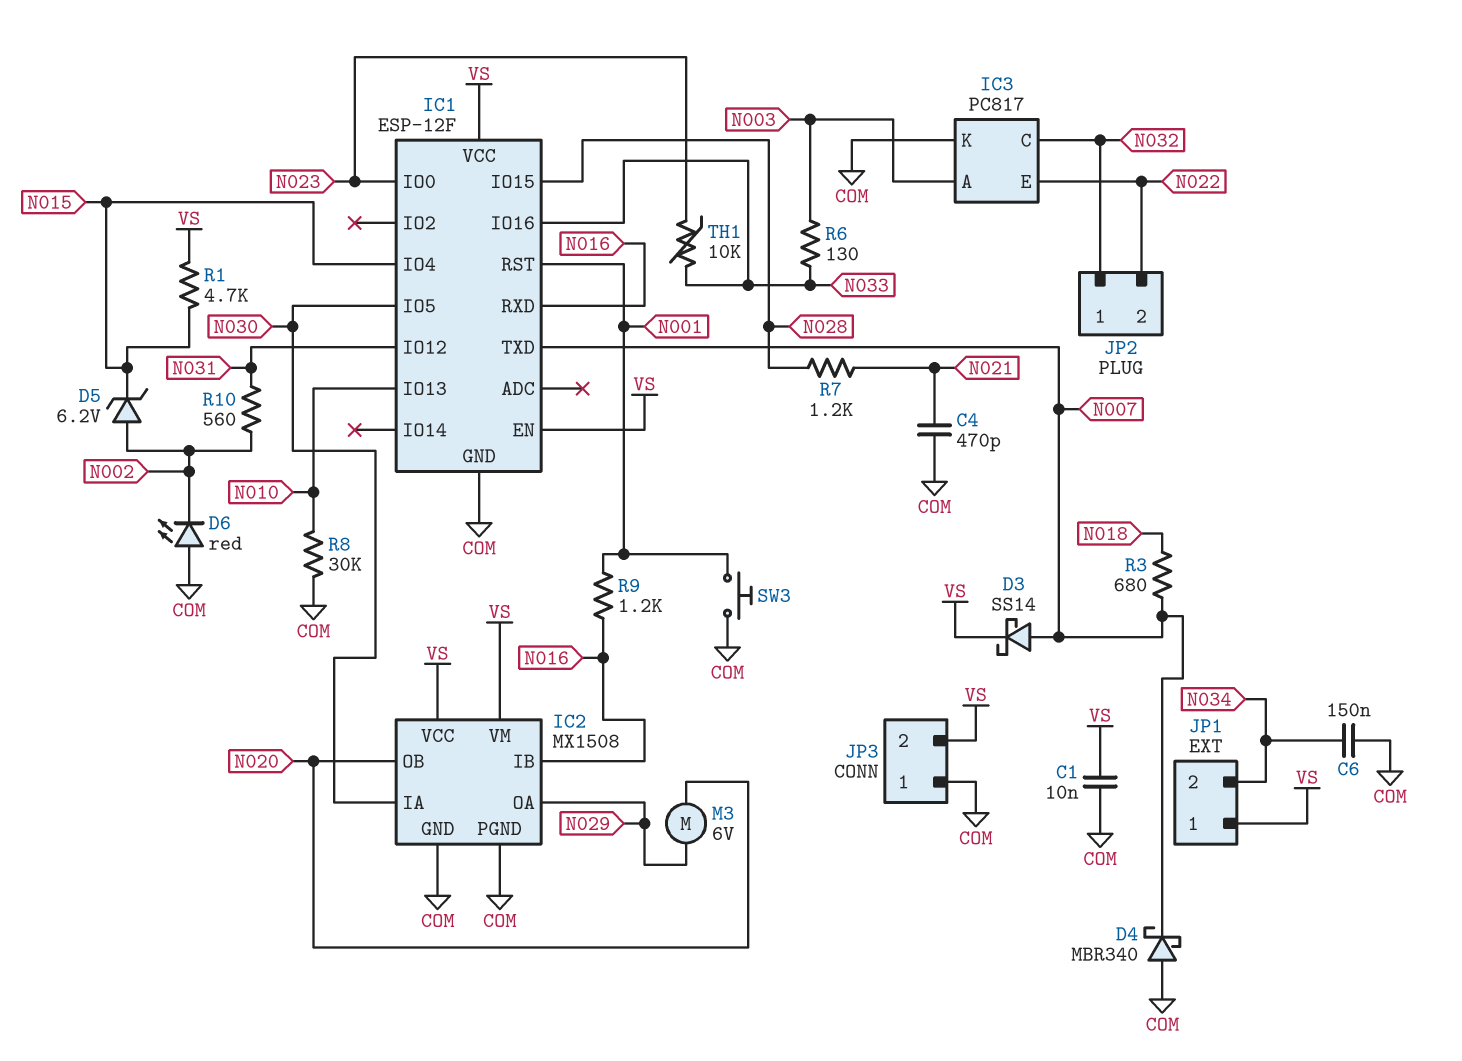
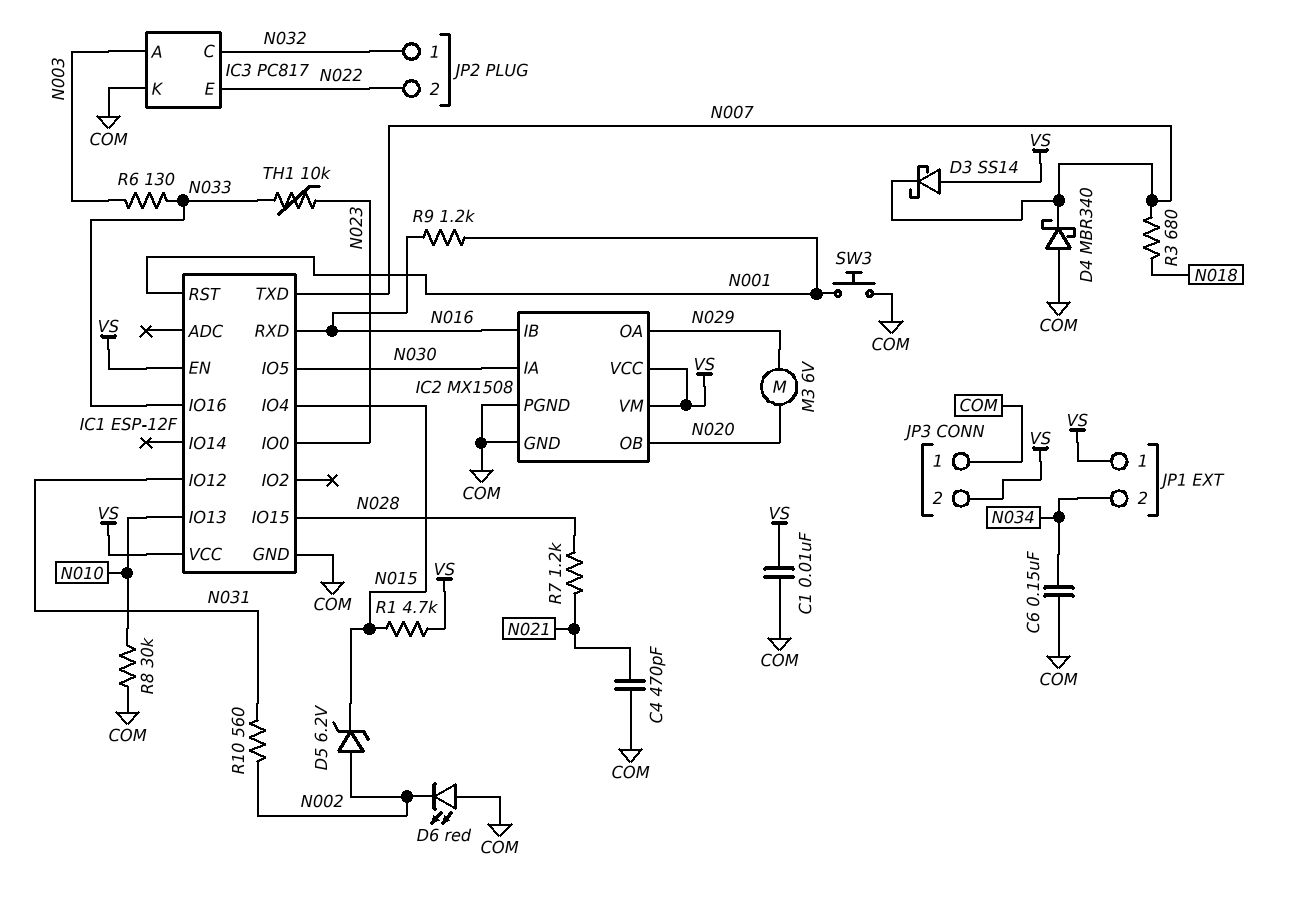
D3: schottky SS14 (A N007, K VS) -> schottky SS14 (A VS, K N007)

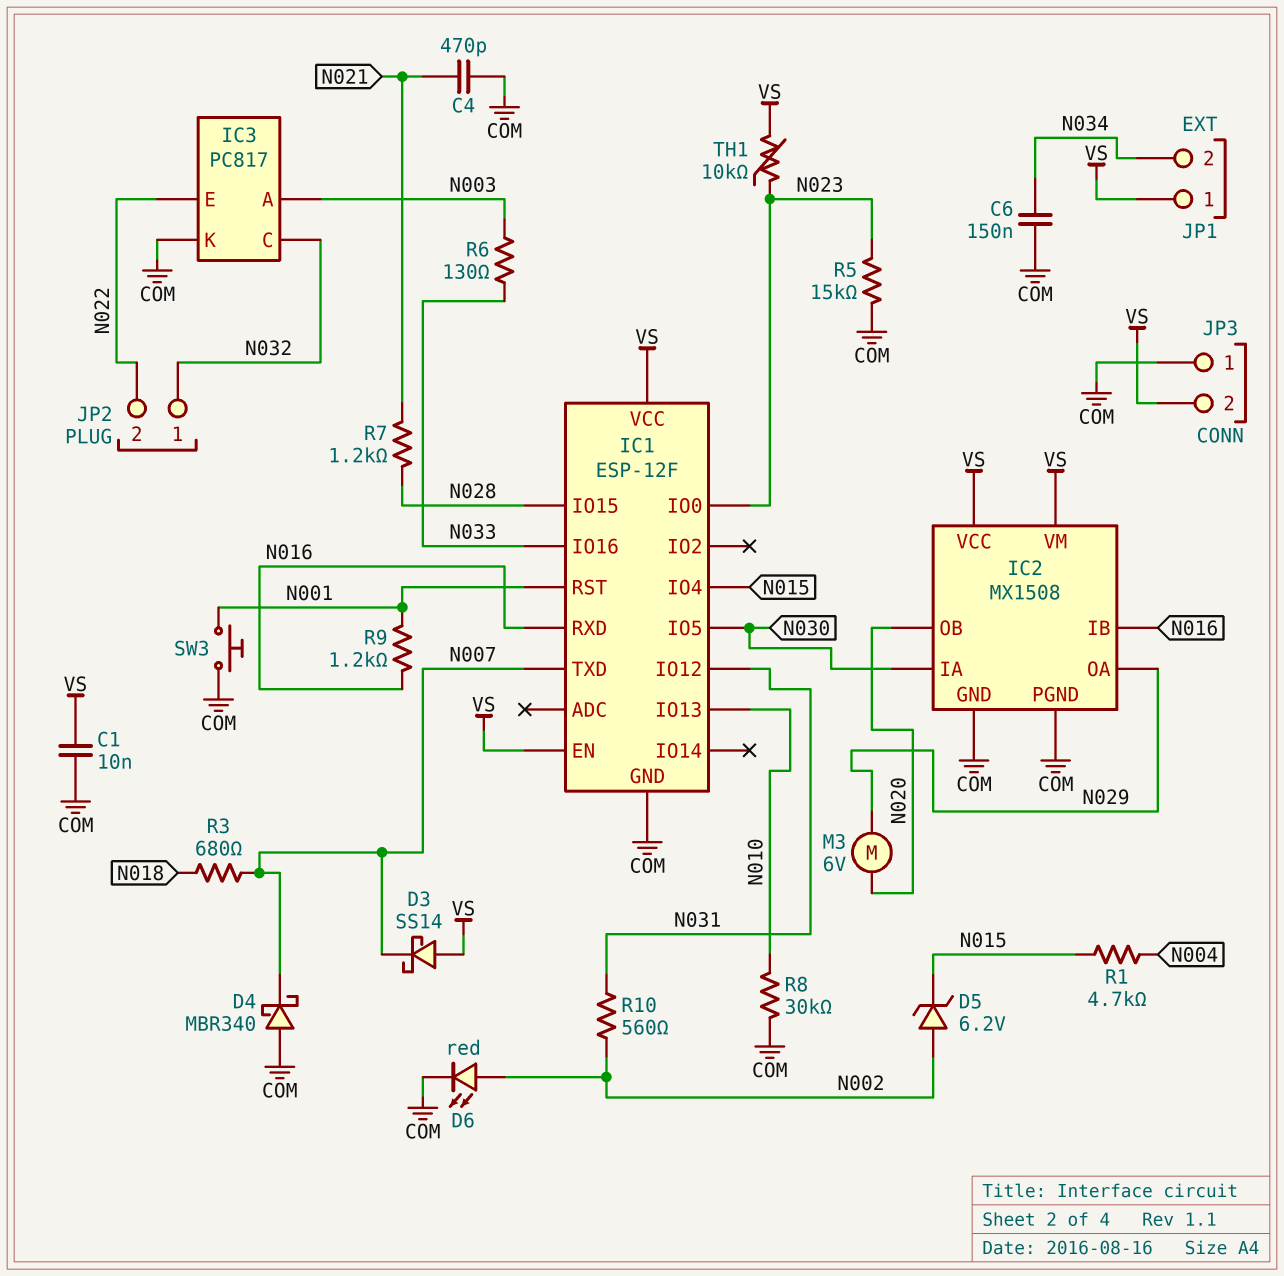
D6: LED red (A COM, K N002) -> LED red (A N002, K COM)
R1: 4.7k (N015, VS) -> 4.7k (N004, N015)
R5: none -> 15k (COM, N023)
TH1: 10k (N023, N033) -> 10k (N023, VS)

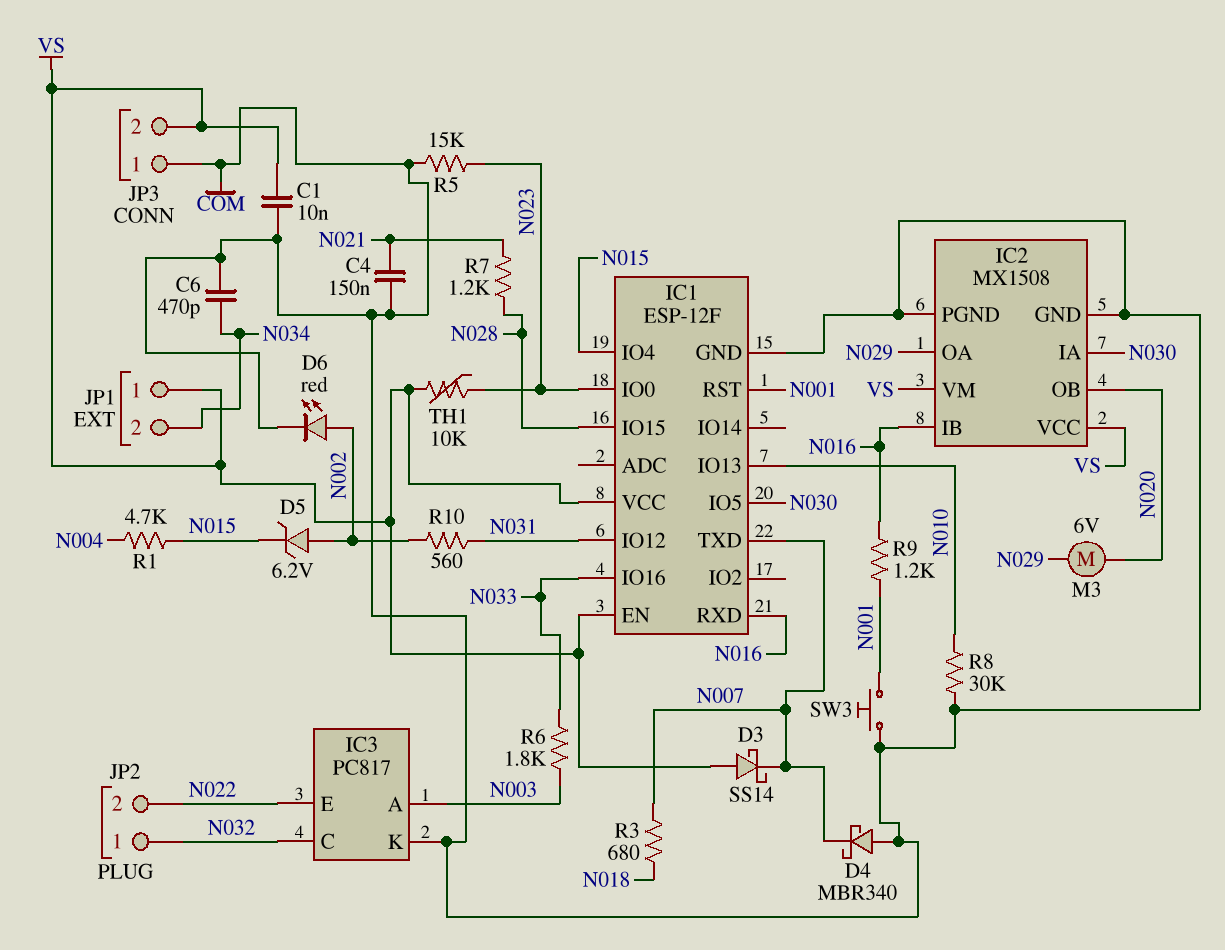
C4: 470pF (COM, N021) -> 150nF (COM, N021)
C6: 150nF (COM, N034) -> 470pF (COM, N034)
R6: 130 (N003, N033) -> 1.8k (N003, N033)

